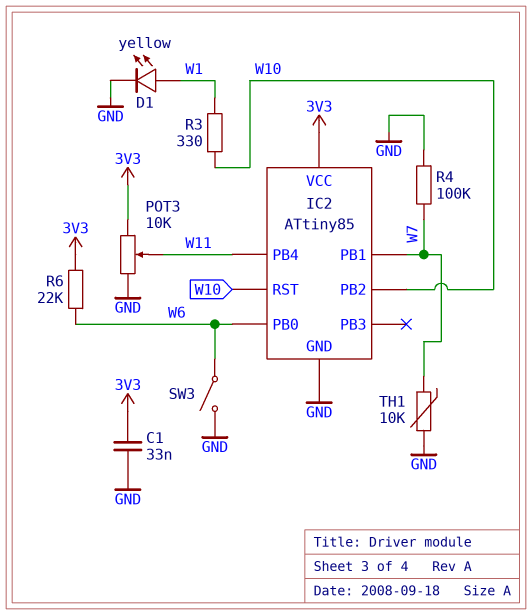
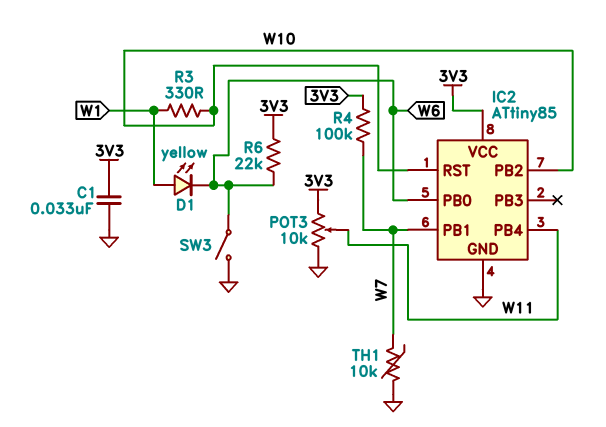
D1: LED yellow (A W1, K GND) -> LED yellow (A W1, K W6)
R4: 100k (GND, W7) -> 100k (3V3, W7)

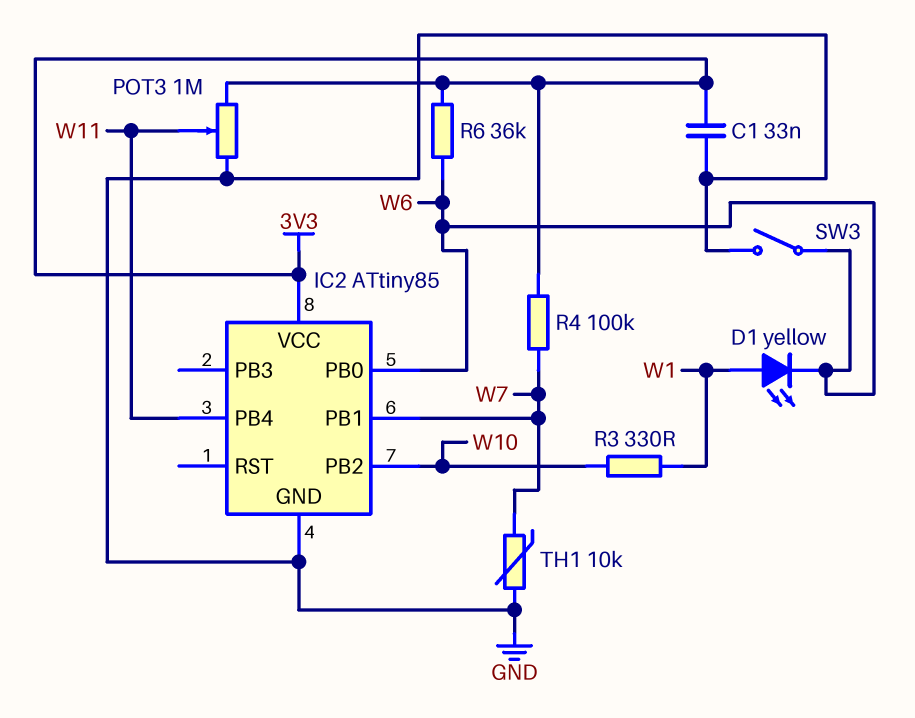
IC2 pin RST: W10 -> none
POT3: 10k (3V3, GND, wiper W11) -> 1M (3V3, GND, wiper W11)
R6: 22k (3V3, W6) -> 36k (3V3, W6)

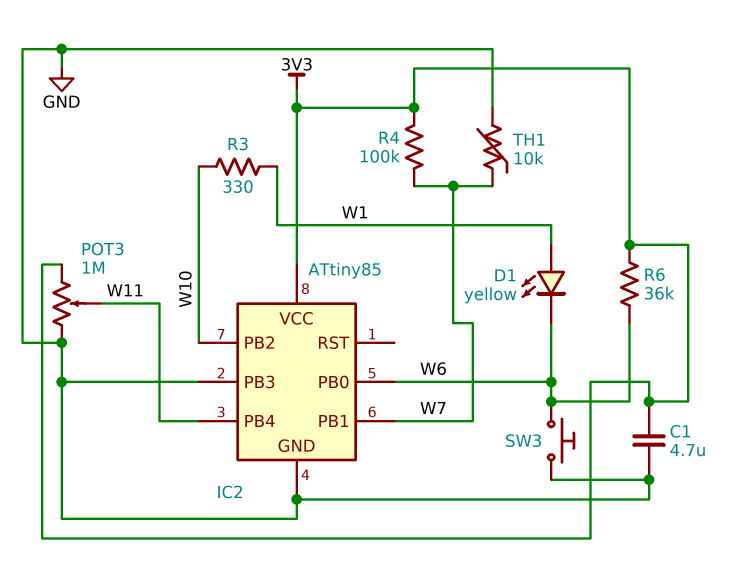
C1: 33nF (3V3, GND) -> 4.7uF (3V3, GND)
IC2 pin PB3: none -> GND
SW3: switch (GND, W6) -> button (GND, W6)

